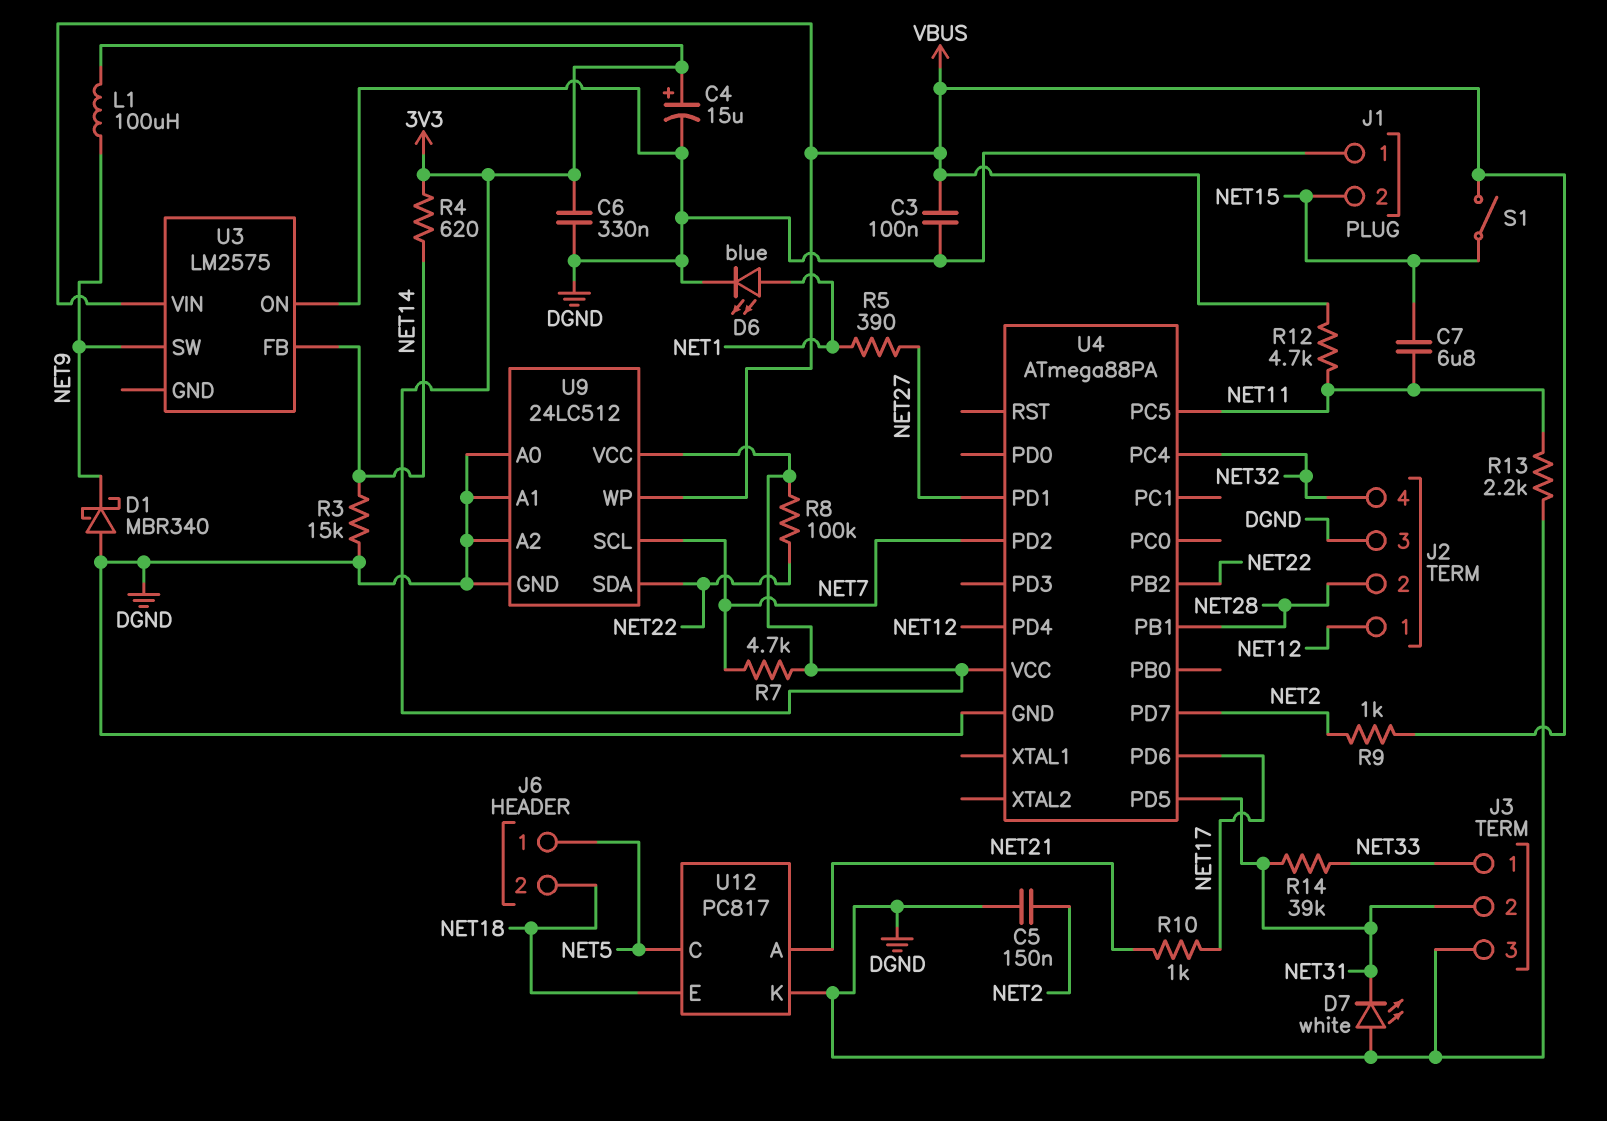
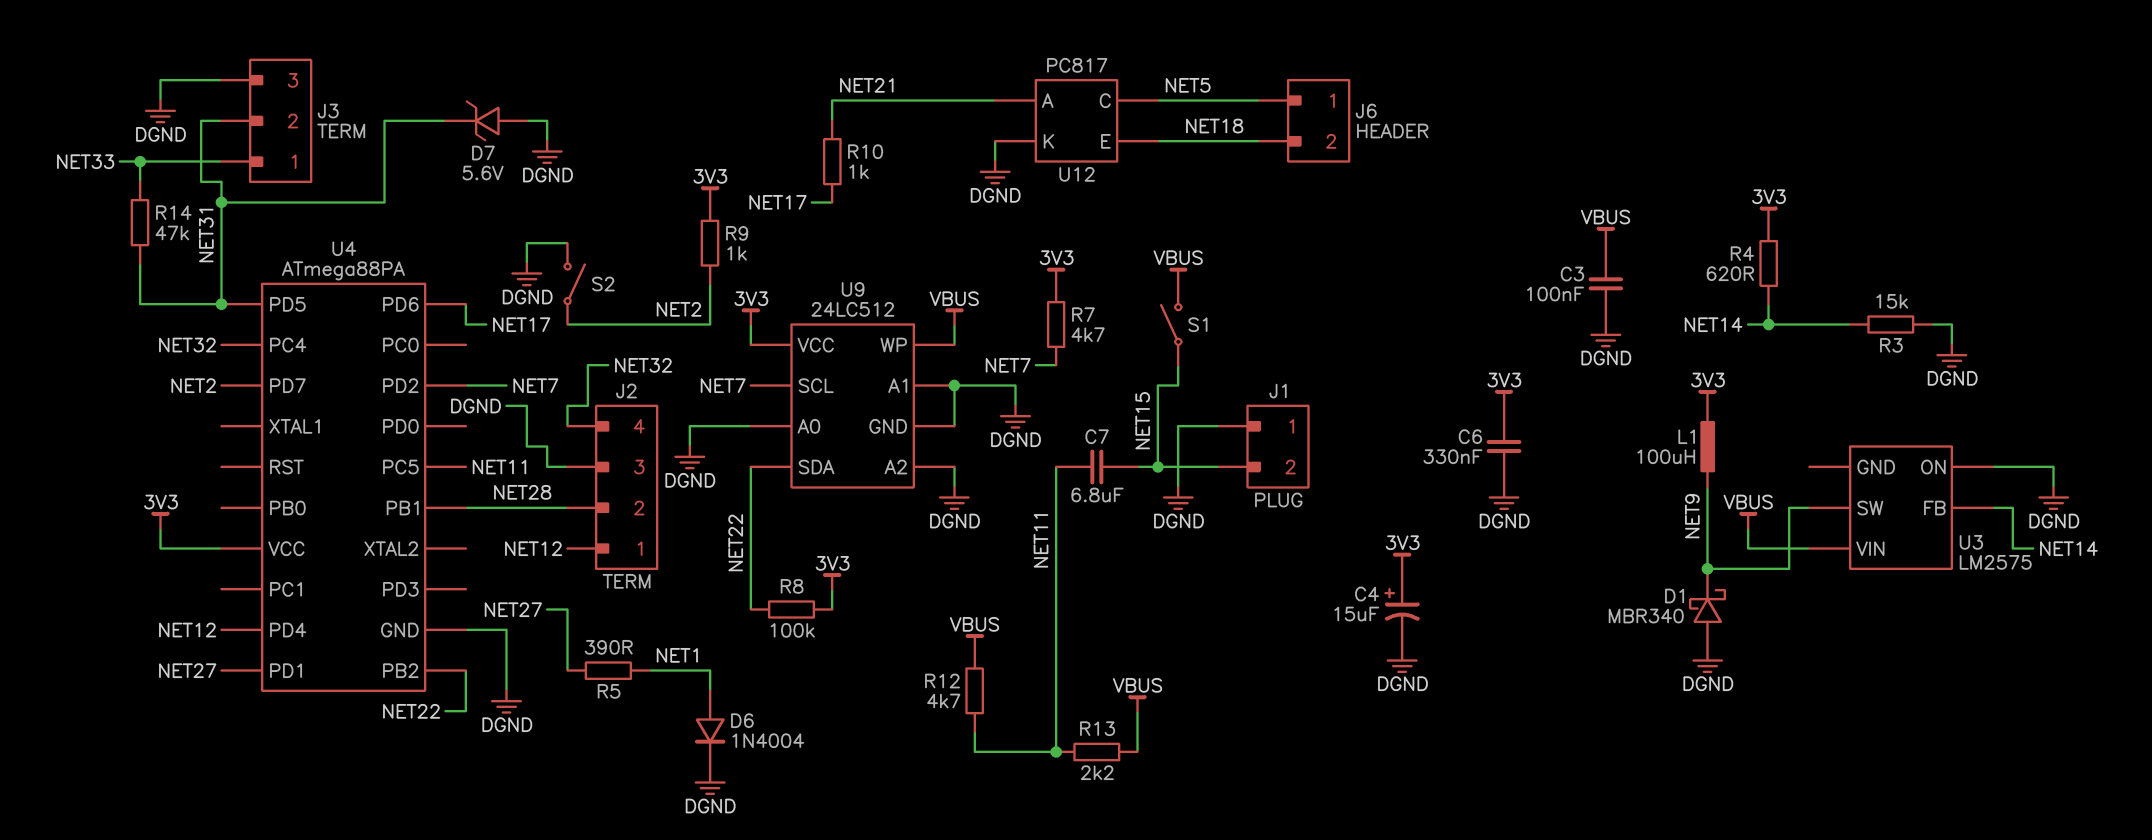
C5: 150nF (DGND, NET2) -> none
D6: LED blue (A NET1, K DGND) -> diode 1N4004 (A NET1, K DGND)
D7: LED white (A DGND, K NET31) -> zener 5.6V (A DGND, K NET31)
R9: 1k (NET2, VBUS) -> 1k (3V3, NET2)
R13: 2.2k (DGND, NET11) -> 2.2k (NET11, VBUS)
R14: 39k (NET31, NET33) -> 47k (NET31, NET33)
S2: none -> switch (DGND, NET2)

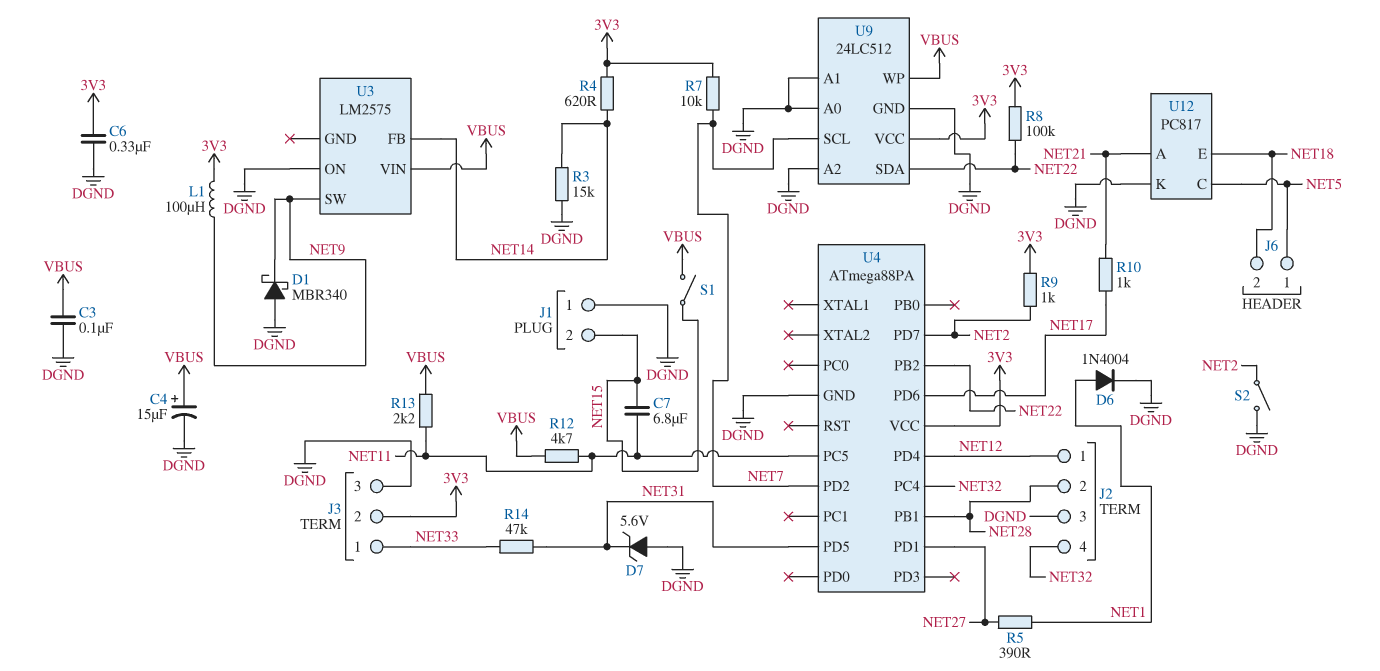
C4: 15uF (plus 3V3, minus DGND) -> 15uF (plus VBUS, minus DGND)
J3 pin 2: NET31 -> 3V3
R7: 4.7k (3V3, NET7) -> 10k (3V3, NET7)

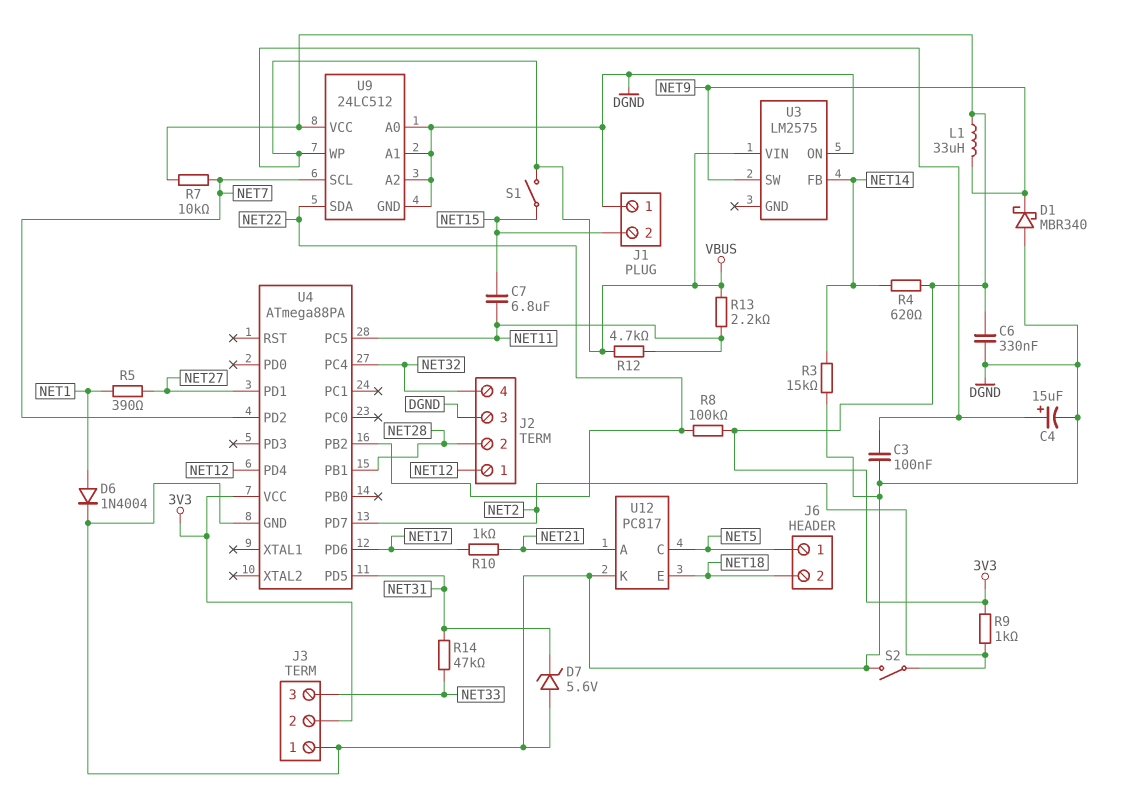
J3 pin 1: NET33 -> DGND
J3 pin 3: DGND -> NET33
L1: 100uH (3V3, NET9) -> 33uH (3V3, NET9)

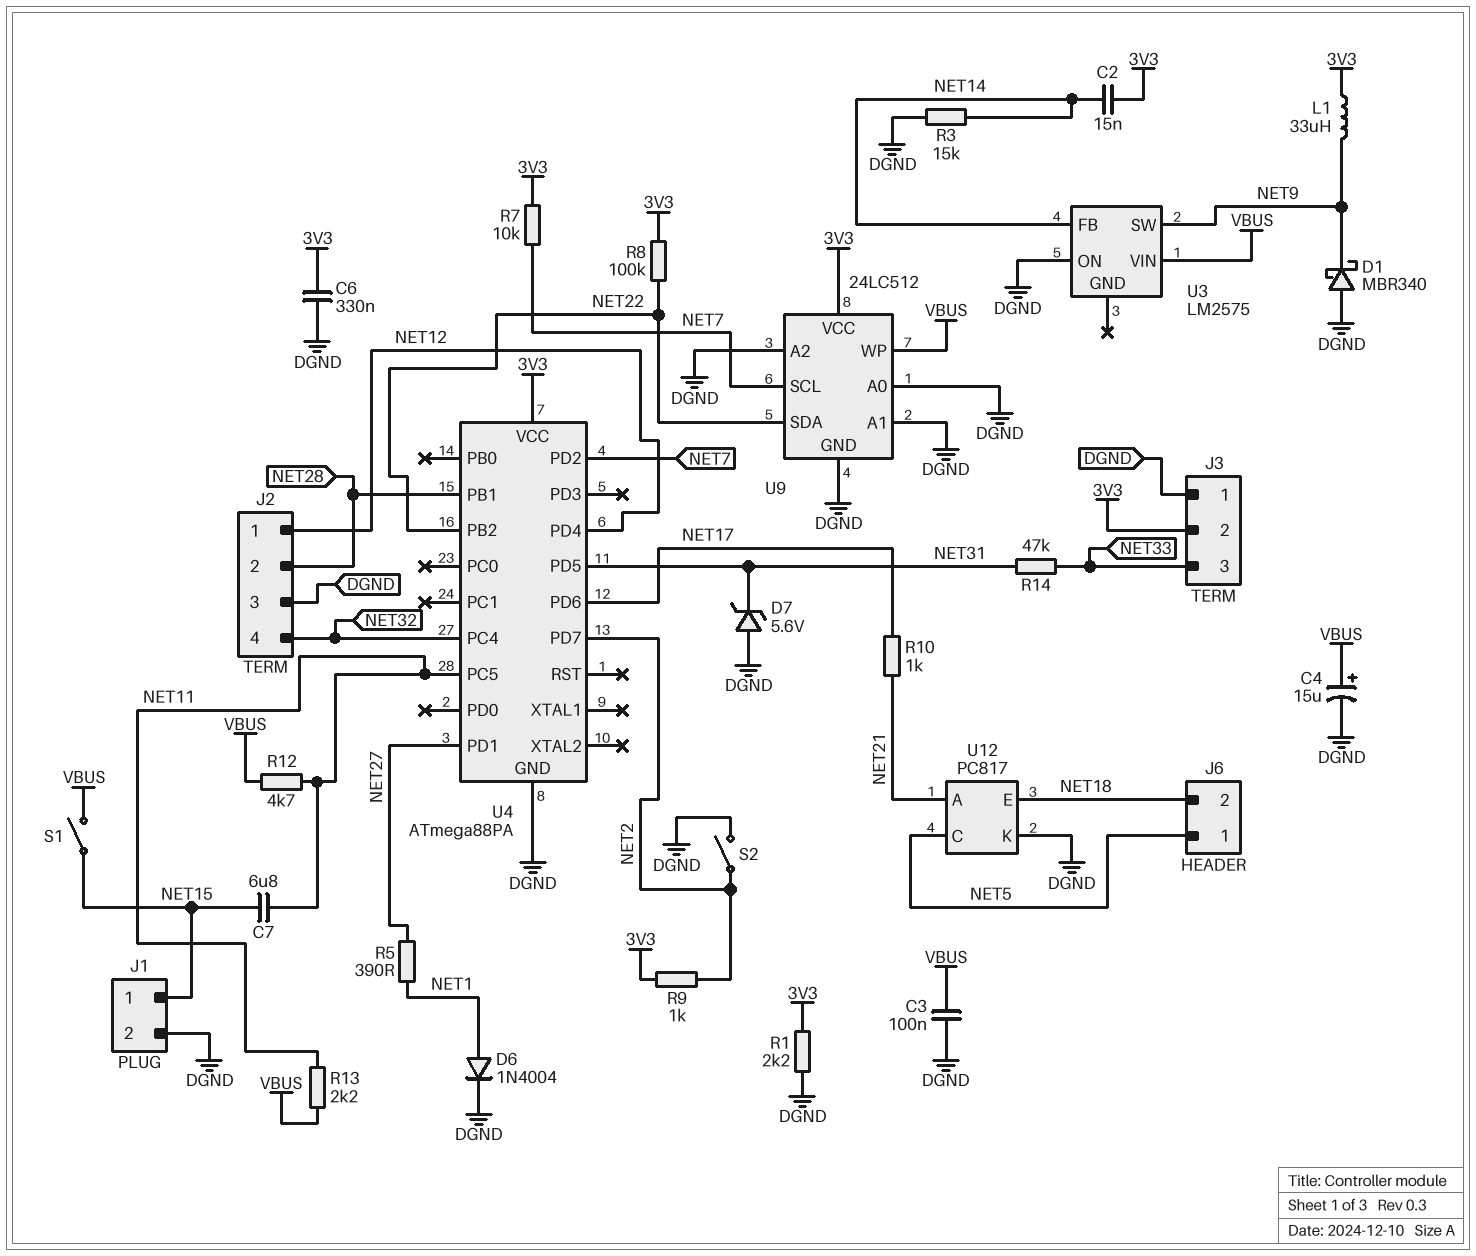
C2: none -> 15nF (3V3, NET14)
J1 pin 1: DGND -> NET15
J1 pin 2: NET15 -> DGND
R1: none -> 2.2k (3V3, DGND)
R4: 620 (3V3, NET14) -> none

